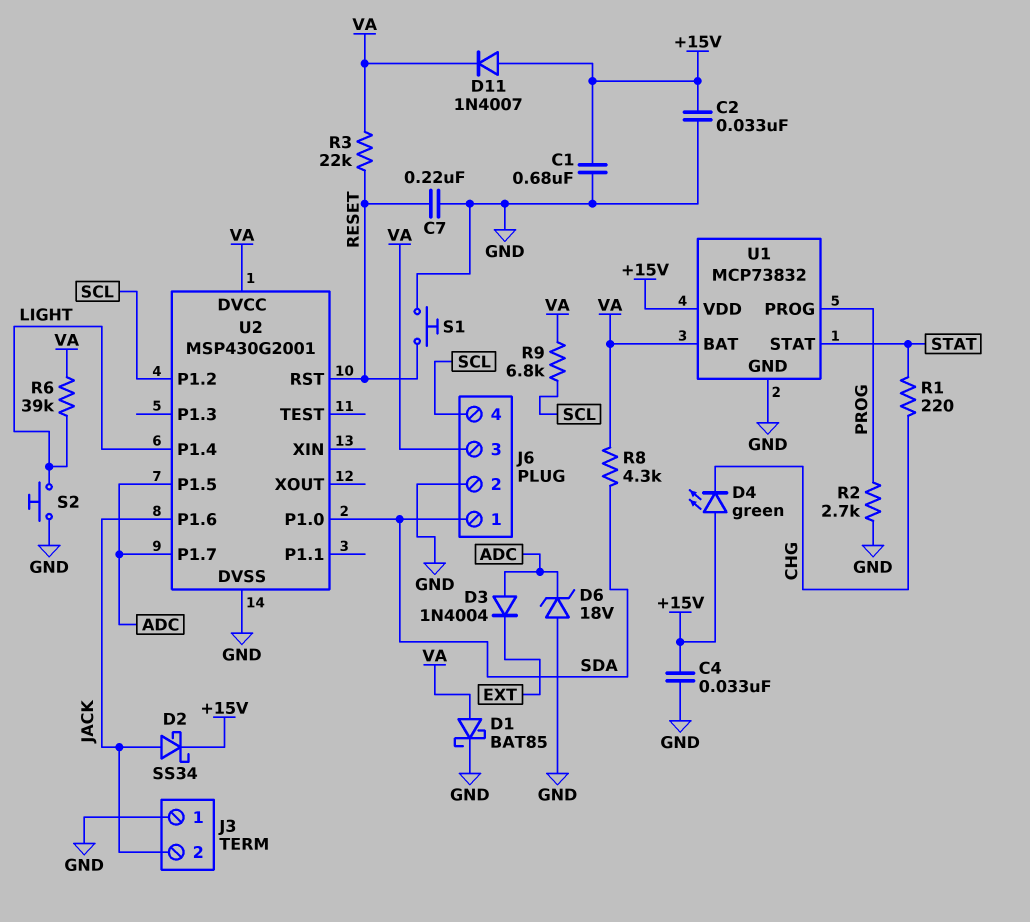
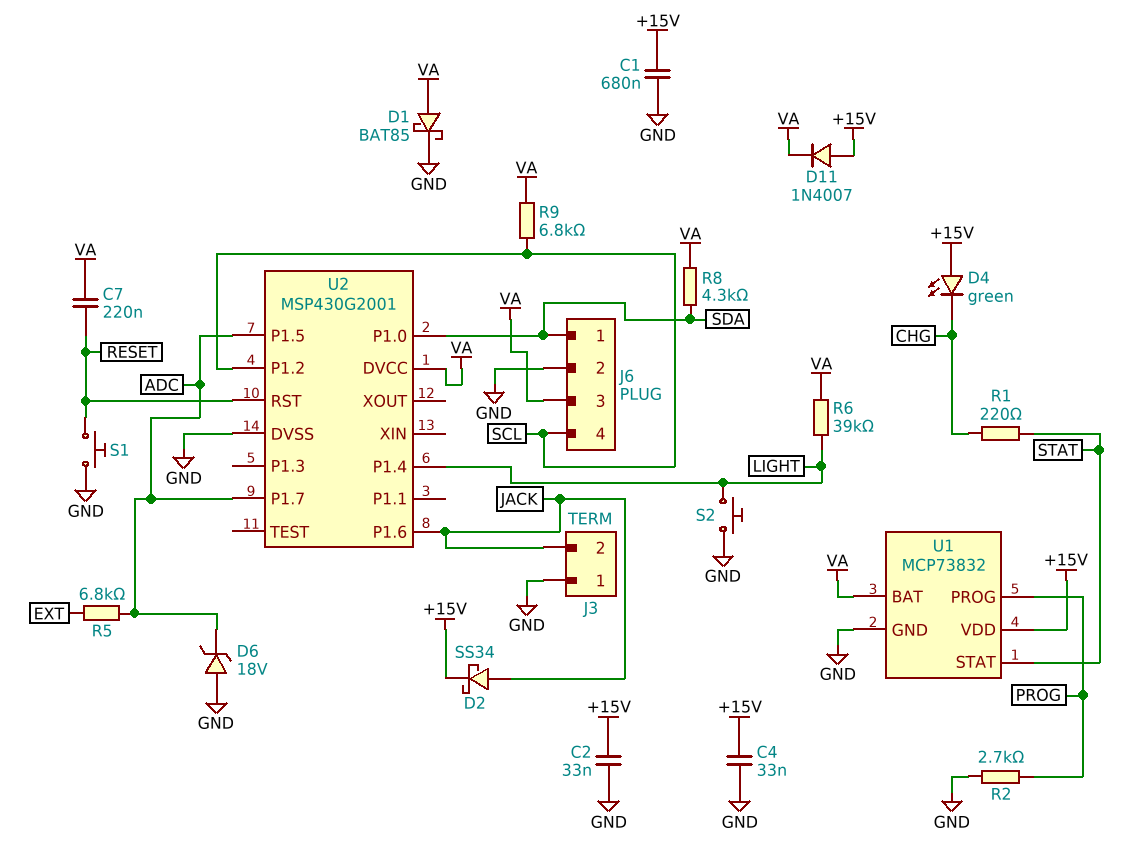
C7: 220nF (GND, RESET) -> 220nF (RESET, VA)
D3: diode 1N4004 (A ADC, K EXT) -> none
R3: 22k (RESET, VA) -> none
R5: none -> 6.8k (ADC, EXT)

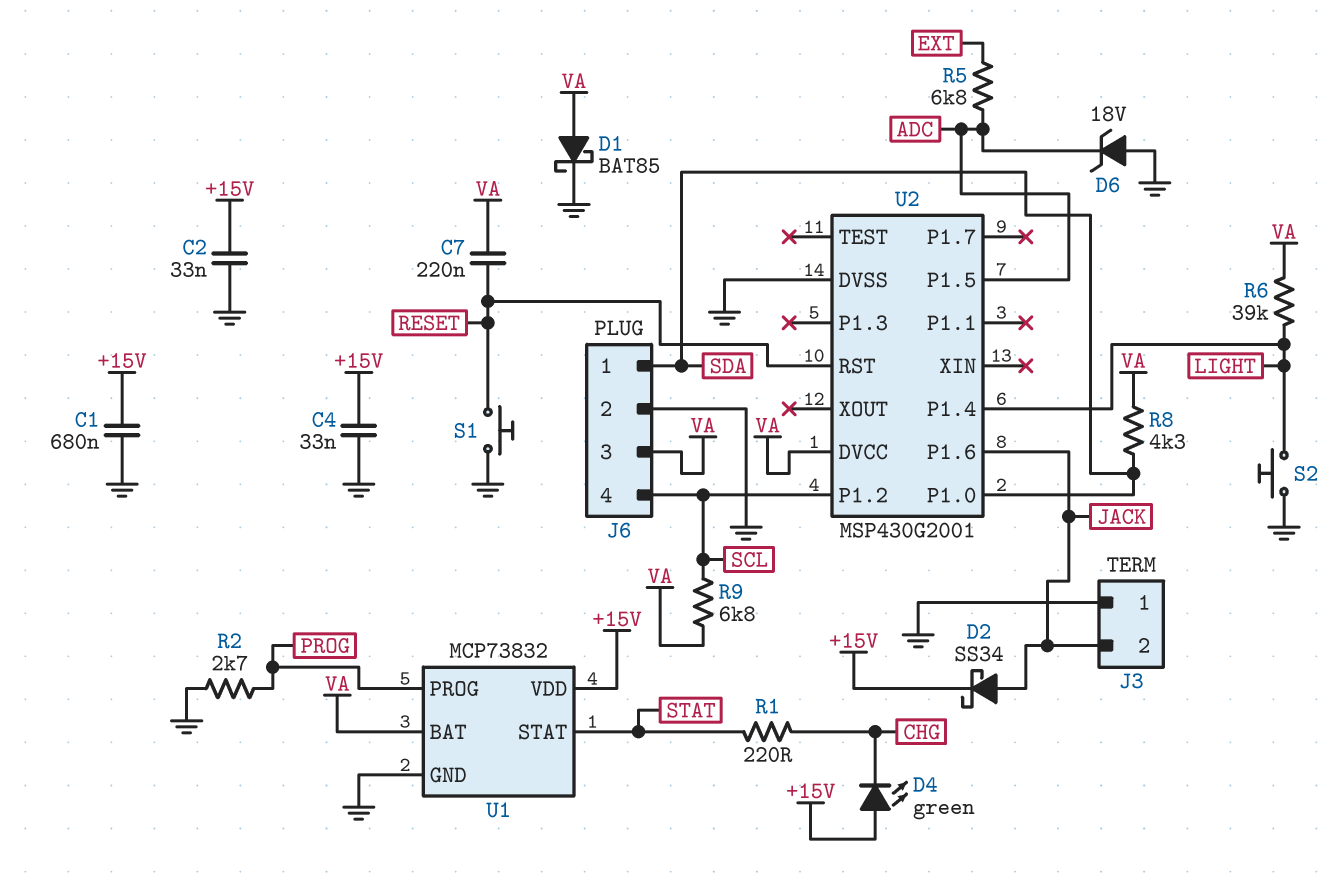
D11: diode 1N4007 (A +15V, K VA) -> none
U2 pin P1.7: ADC -> none

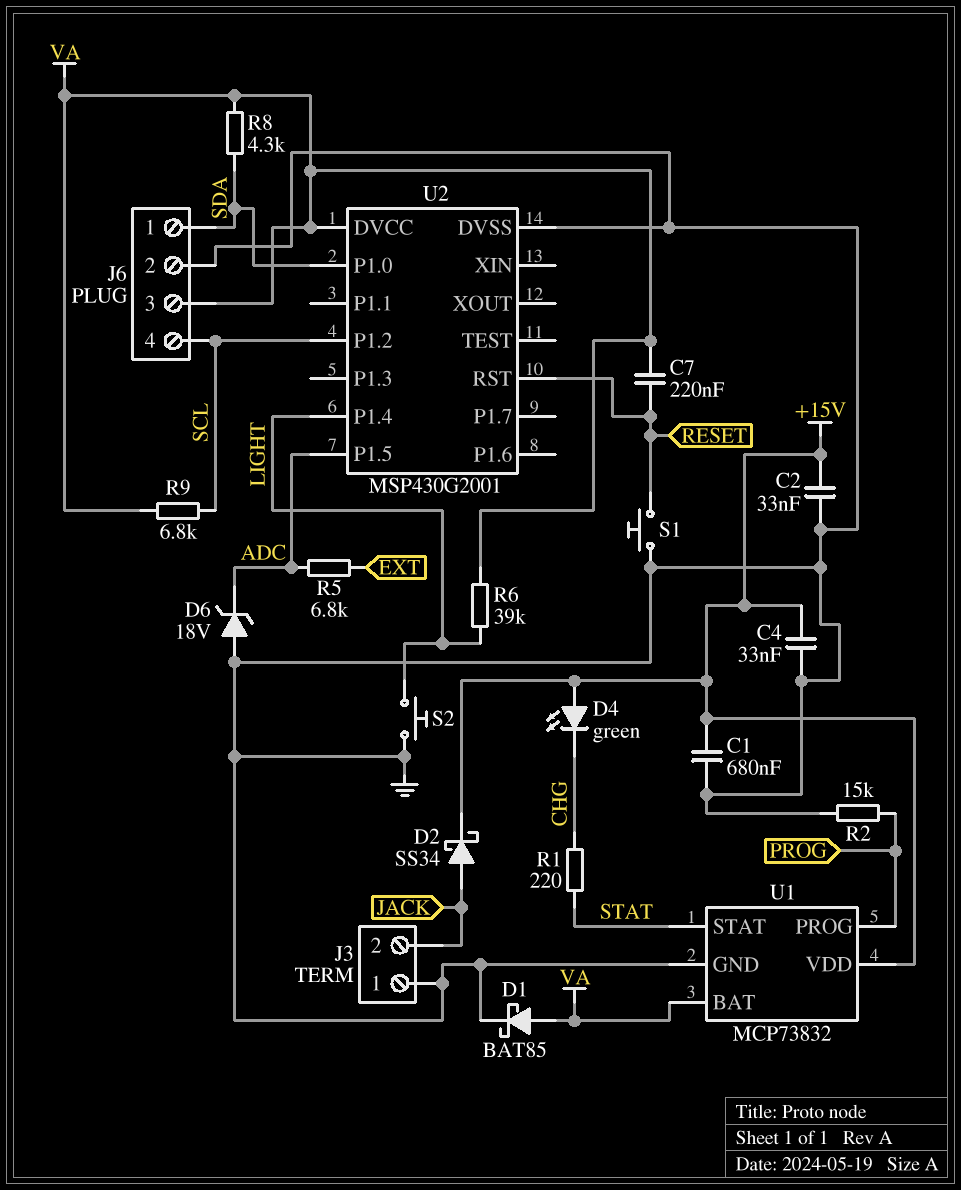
R2: 2.7k (GND, PROG) -> 15k (GND, PROG)
U2 pin P1.6: JACK -> none

